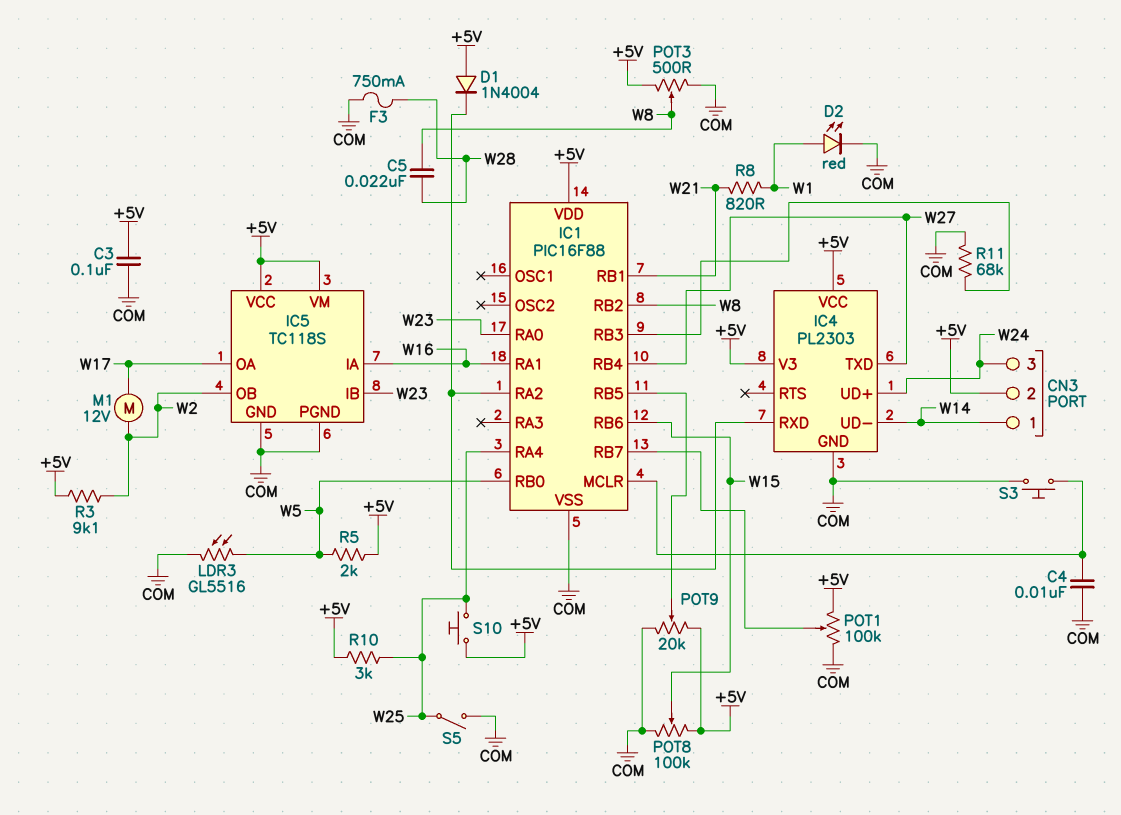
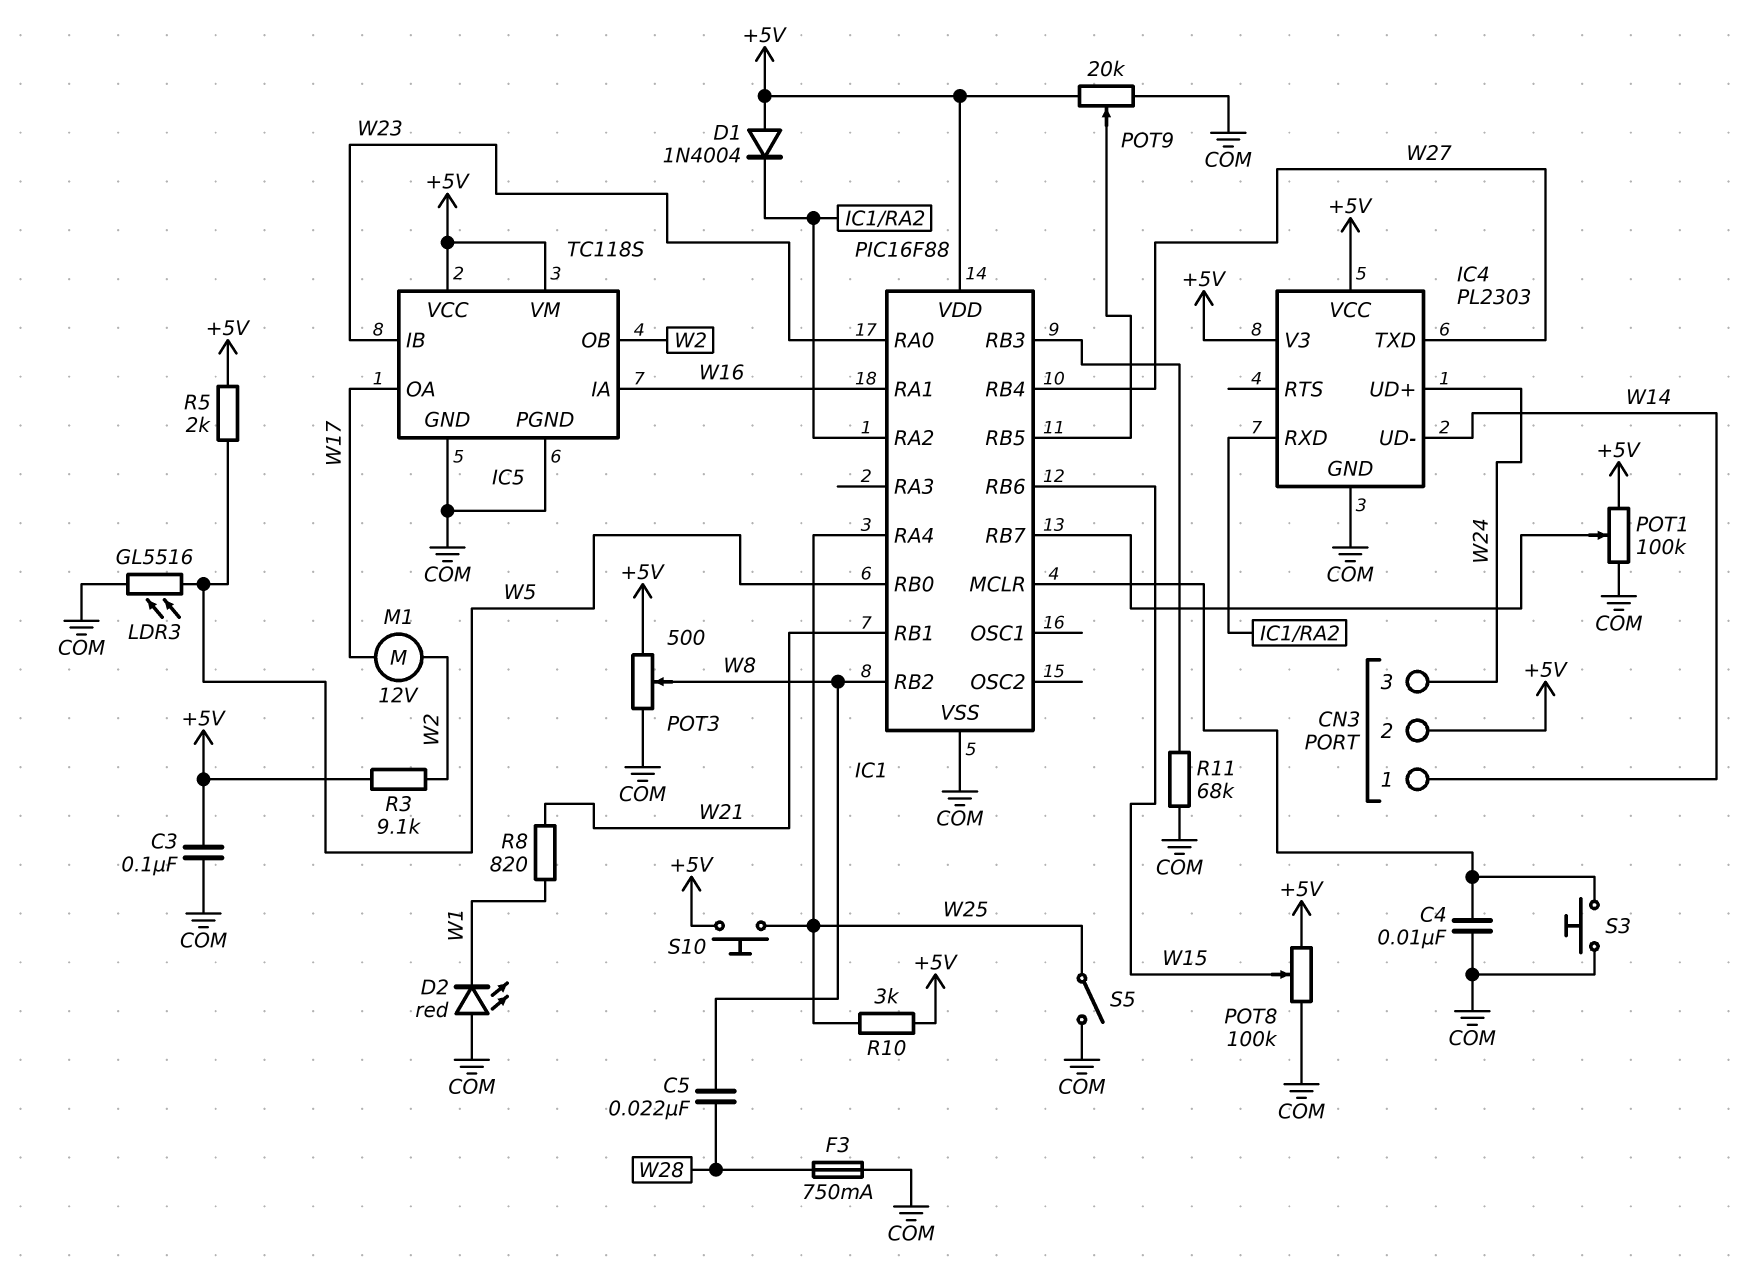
D2: LED red (A W1, K COM) -> LED red (A COM, K W1)

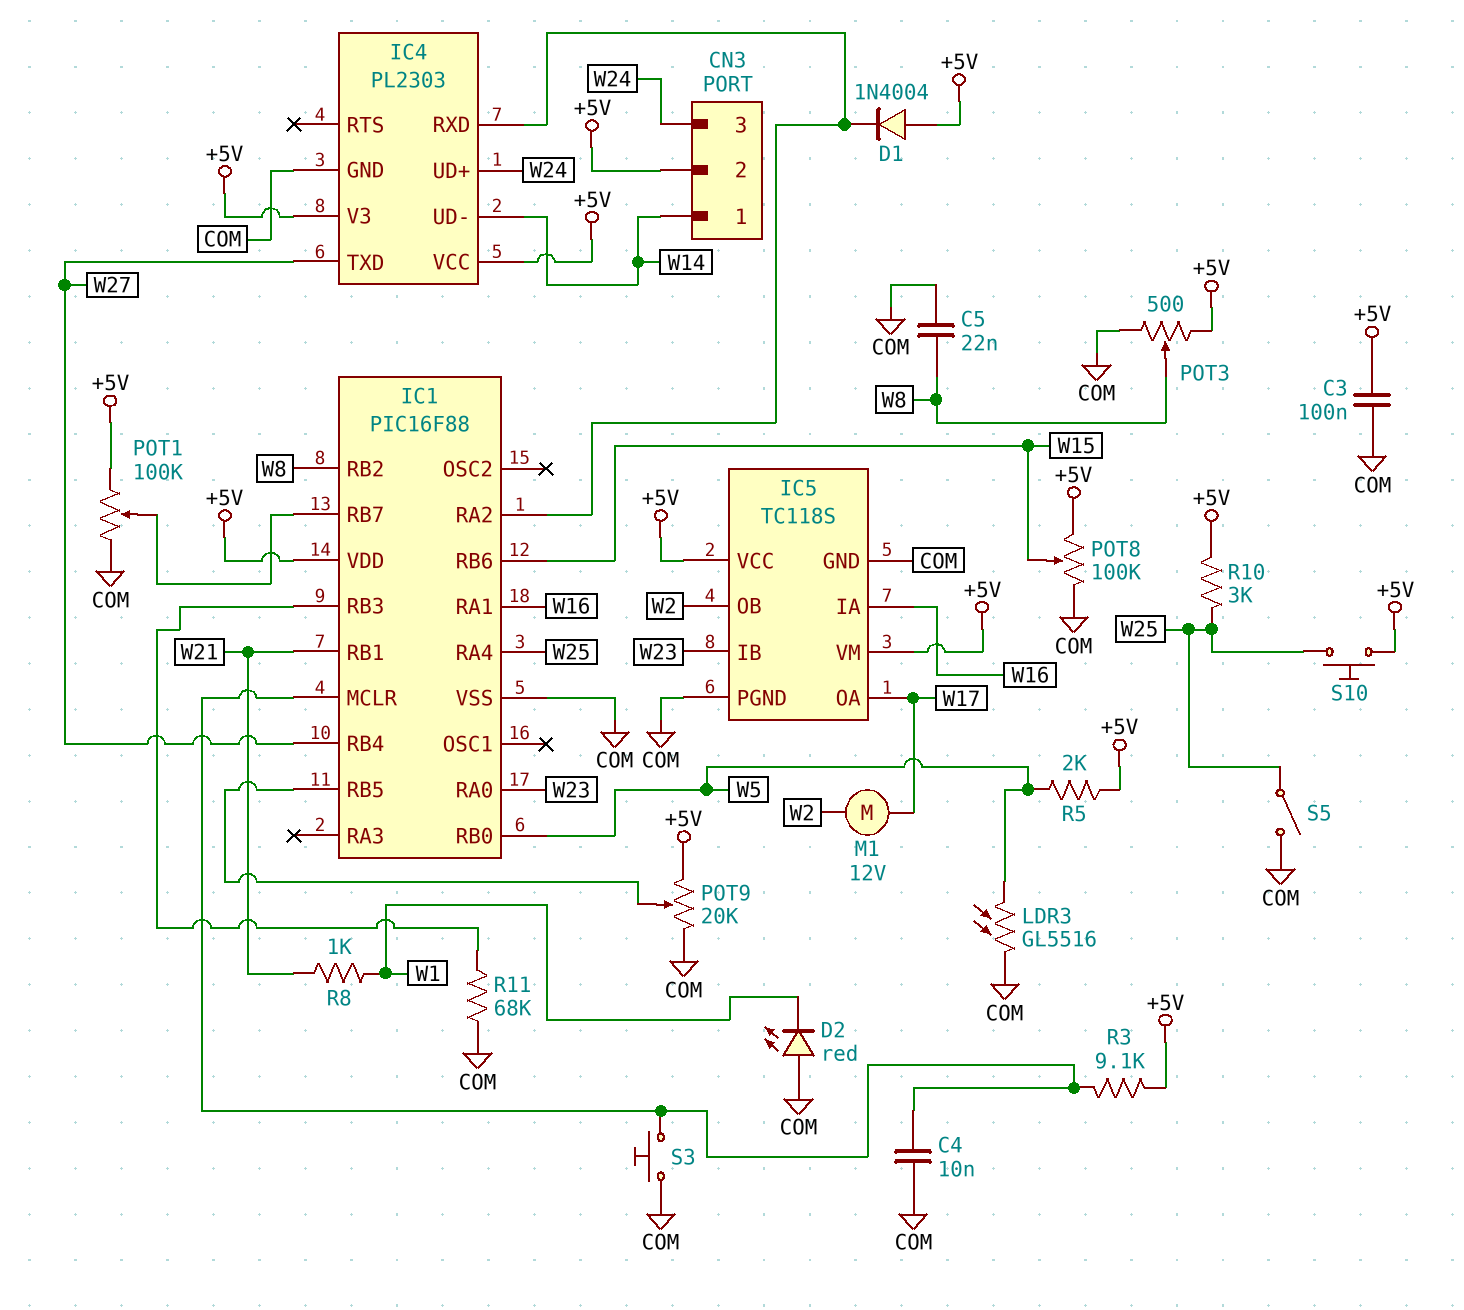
C5: 22nF (W8, W28) -> 22nF (COM, W8)
F3: 750mA (COM, W28) -> none
R3: 9.1k (+5V, W2) -> 9.1k (+5V, IC1/MCLR)
R8: 820 (W1, W21) -> 1k (W1, W21)

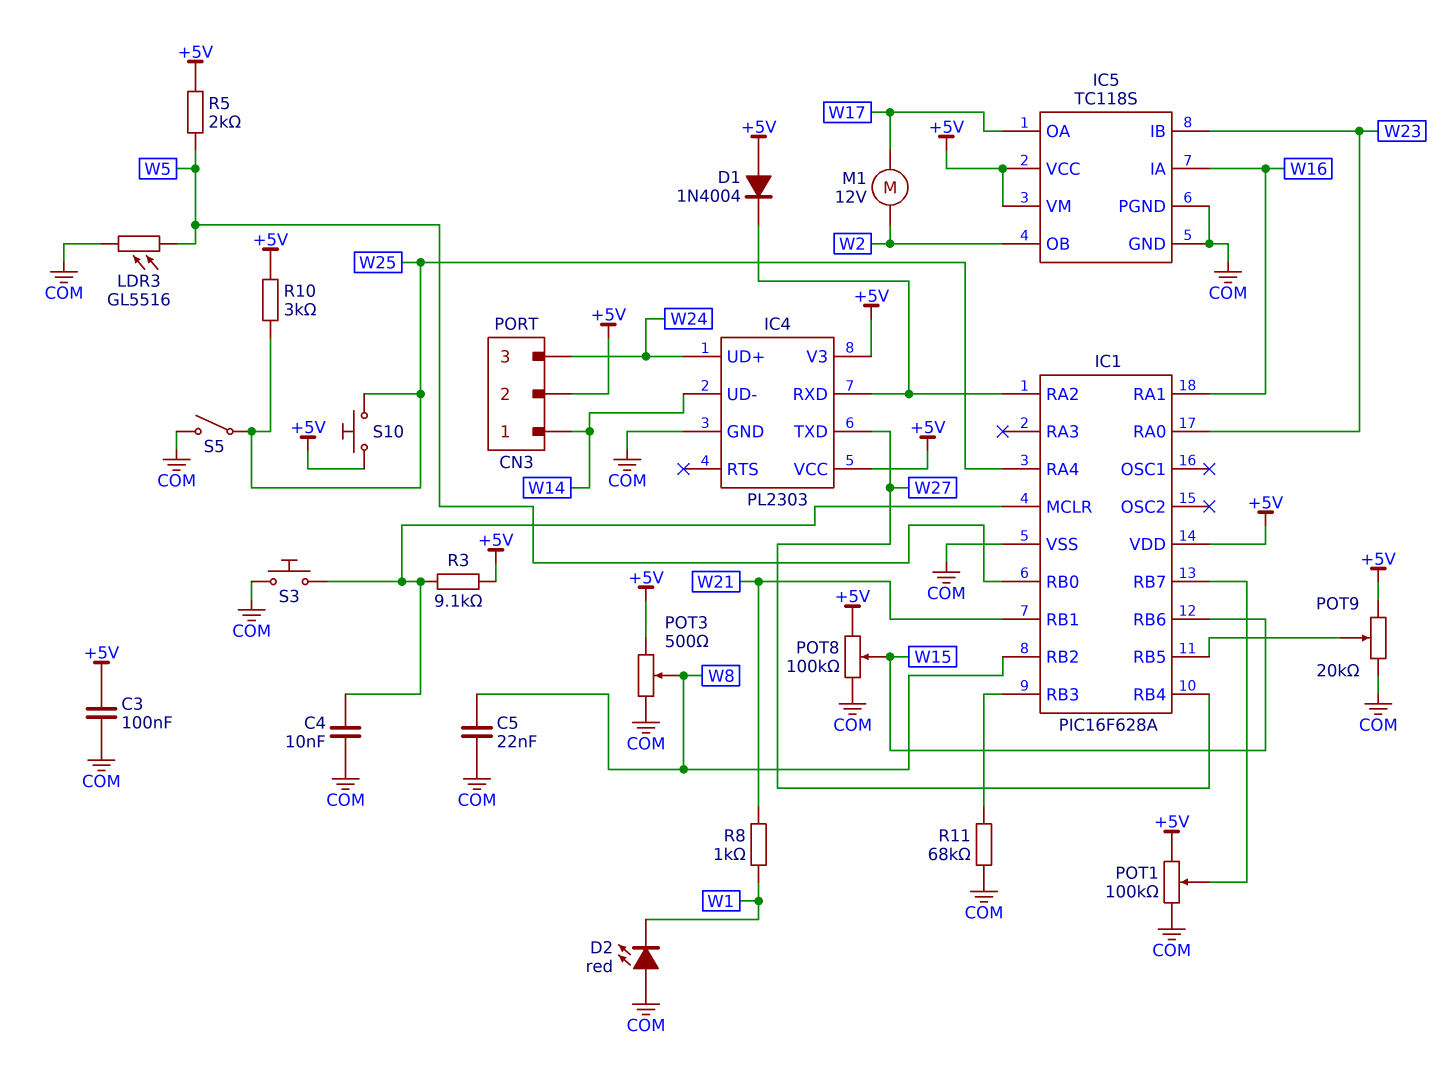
IC1: PIC16F88 -> PIC16F628A

